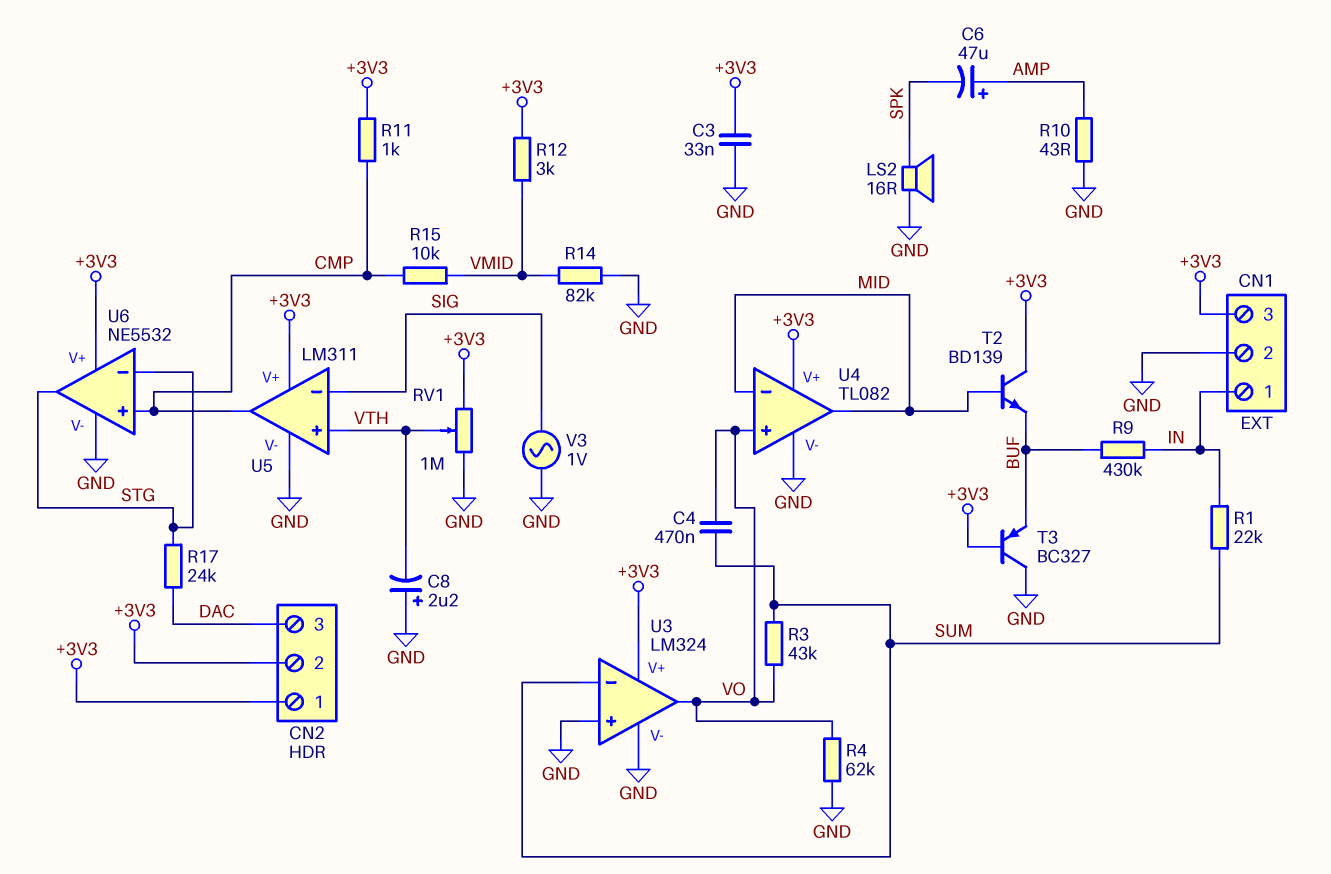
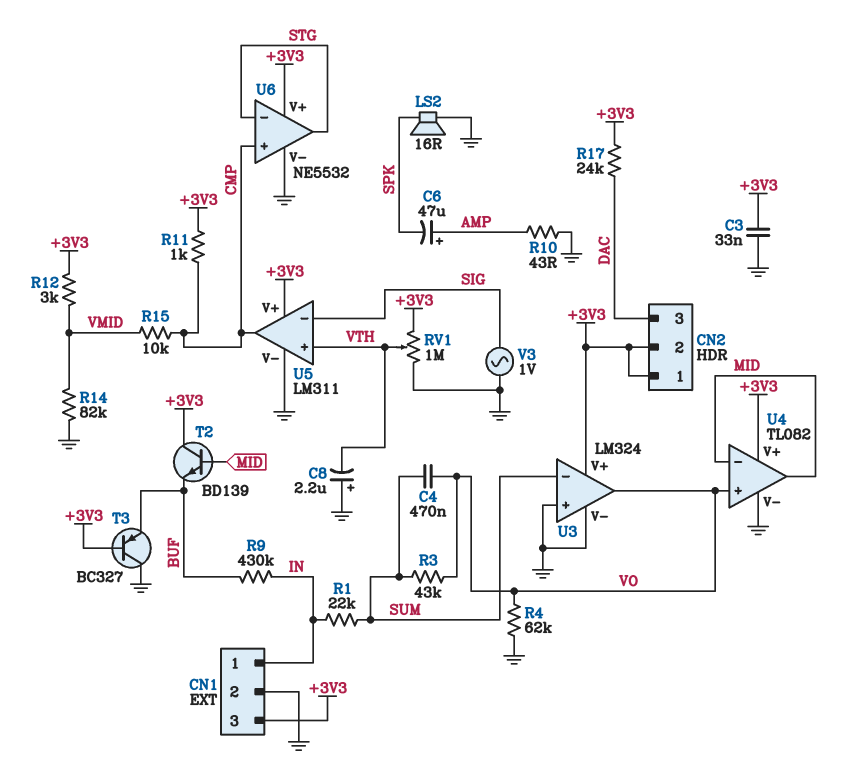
R17: 24k (DAC, STG) -> 24k (+3V3, DAC)

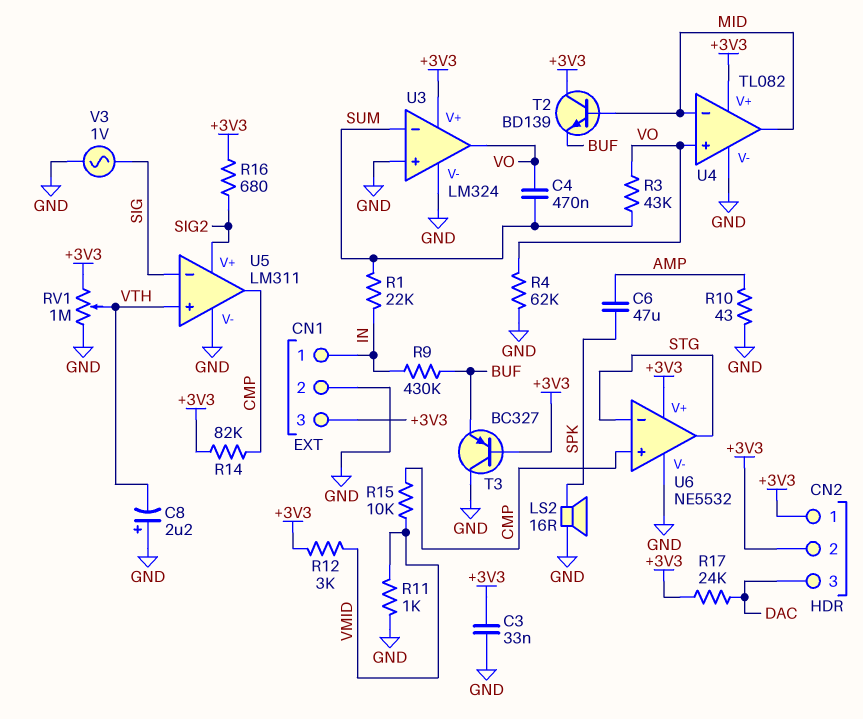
C6: 47uF (plus AMP, minus SPK) -> 47uF (AMP, SPK)
R11: 1k (+3V3, CMP) -> 1k (GND, VMID)
R14: 82k (GND, VMID) -> 82k (+3V3, CMP)
R16: none -> 680 (+3V3, SIG2)
U5 pin V+: +3V3 -> SIG2

